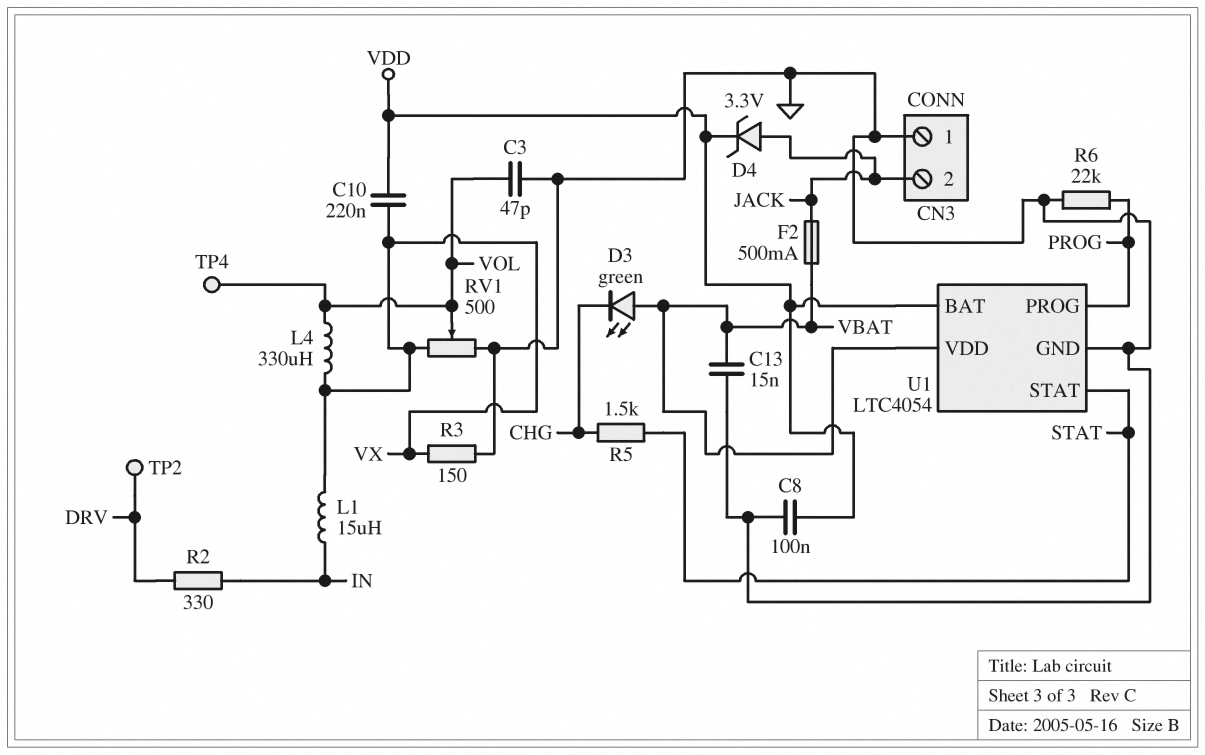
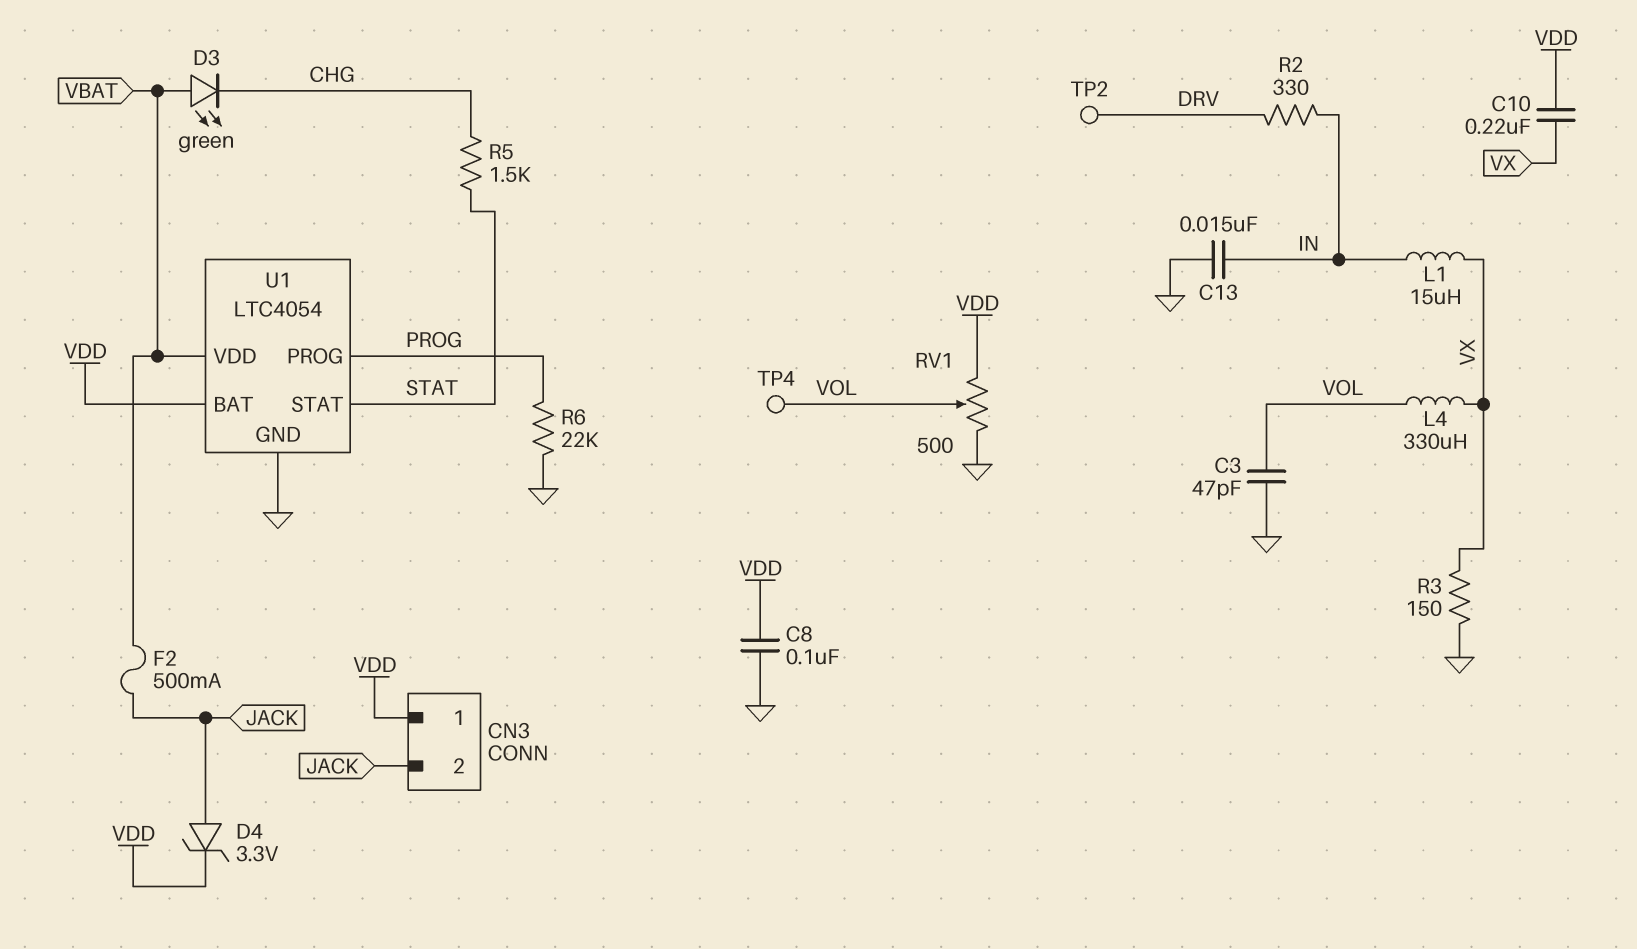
C13: 15nF (GND, VBAT) -> 15nF (GND, IN)
CN3 pin 1: GND -> VDD
RV1: 500 (GND, VX, wiper VOL) -> 500 (GND, VDD, wiper VOL)

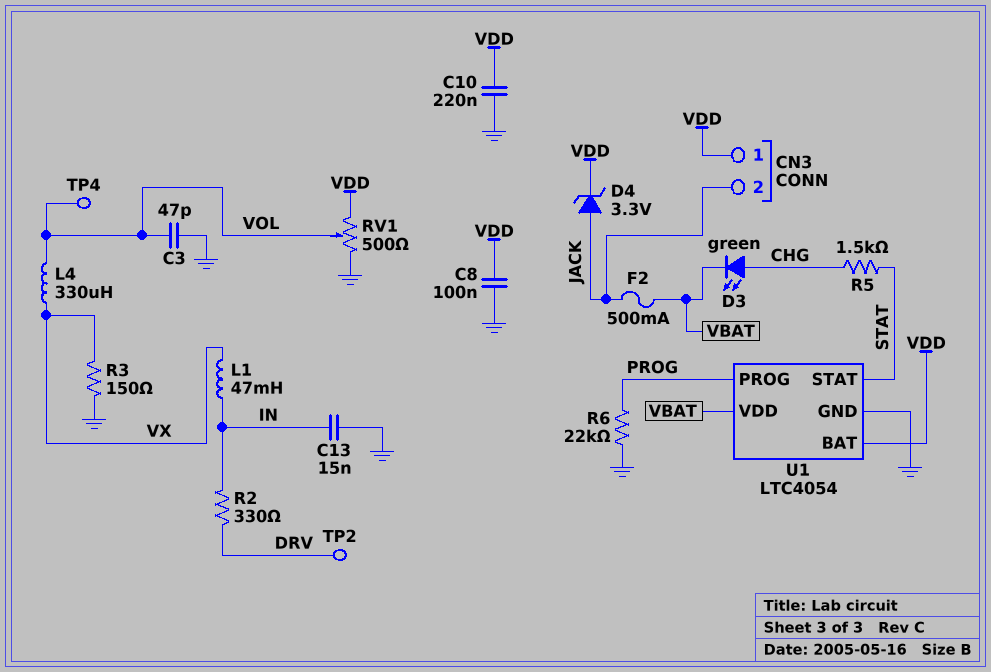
C10: 220nF (VDD, VX) -> 220nF (GND, VDD)
D3: LED green (A VBAT, K CHG) -> LED green (A CHG, K VBAT)
L1: 15uH (IN, VX) -> 47mH (IN, VX)

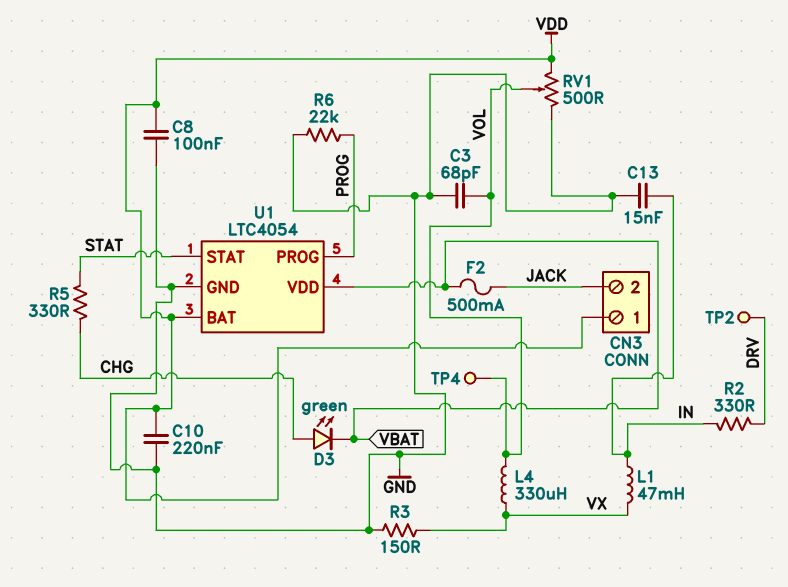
C3: 47pF (GND, VOL) -> 68pF (GND, VOL)
D4: zener 3.3V (A JACK, K VDD) -> none
R5: 1.5k (CHG, STAT) -> 330 (CHG, STAT)

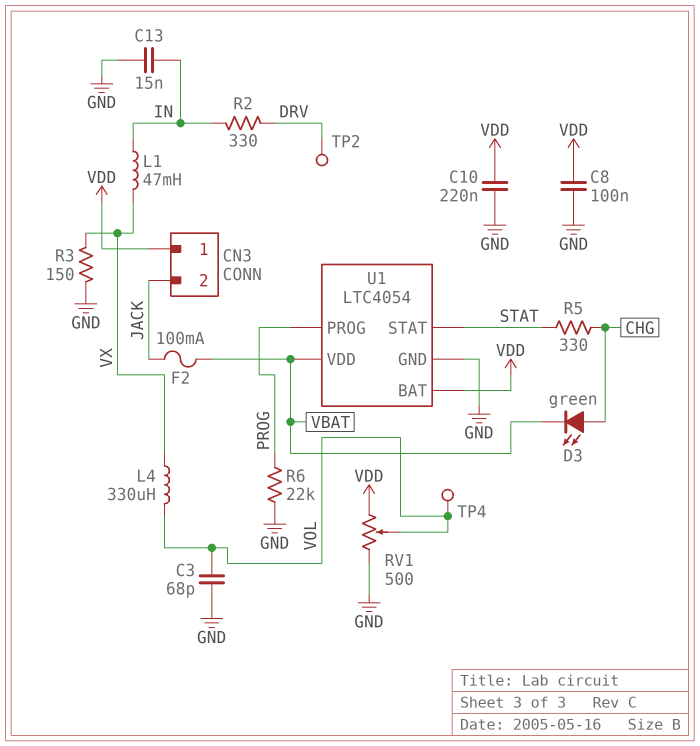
F2: 500mA (JACK, VBAT) -> 100mA (JACK, VBAT)

